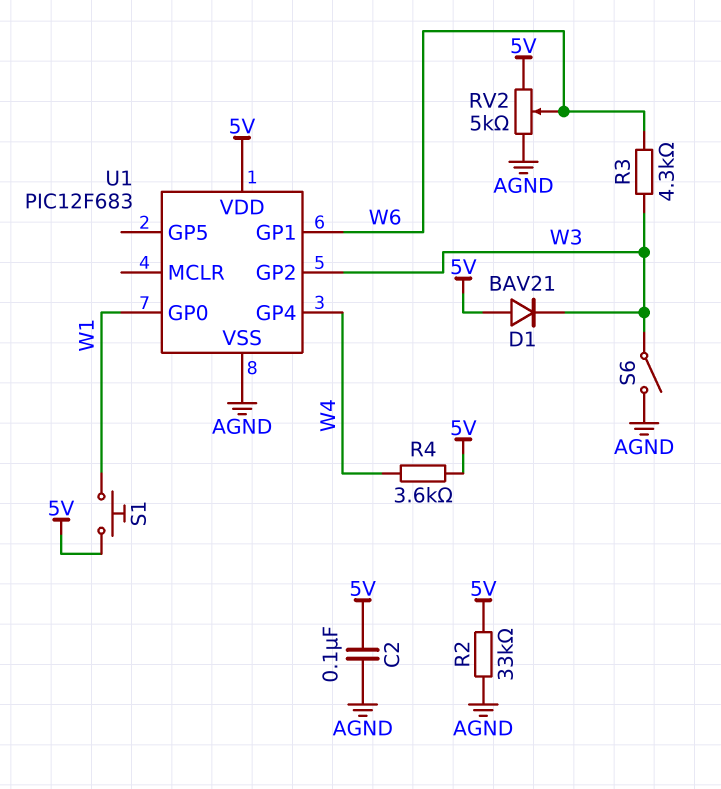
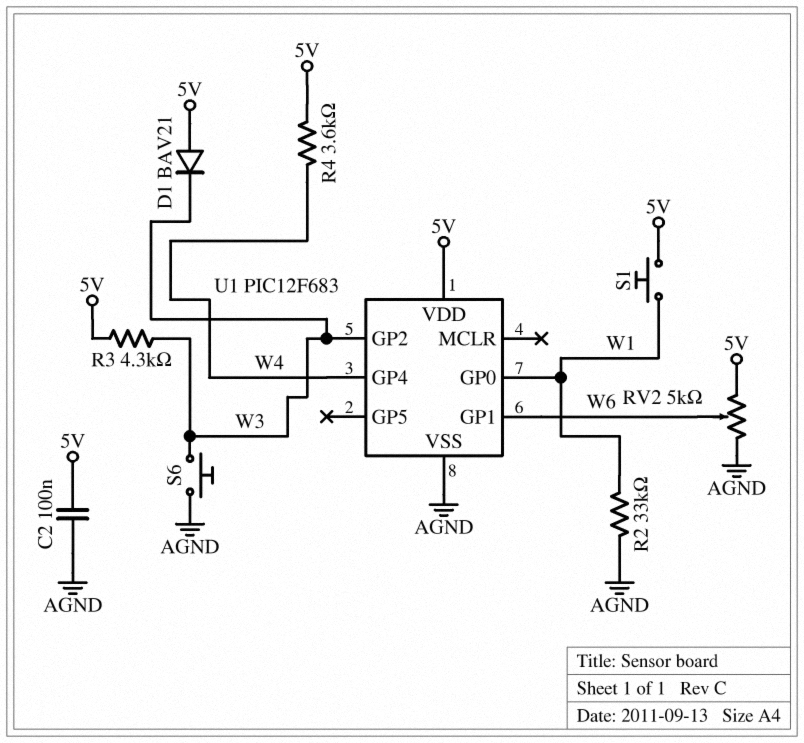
R2: 33k (5V, AGND) -> 33k (AGND, W1)
R3: 4.3k (W3, W6) -> 4.3k (5V, W3)
S6: switch (AGND, W3) -> button (AGND, W3)

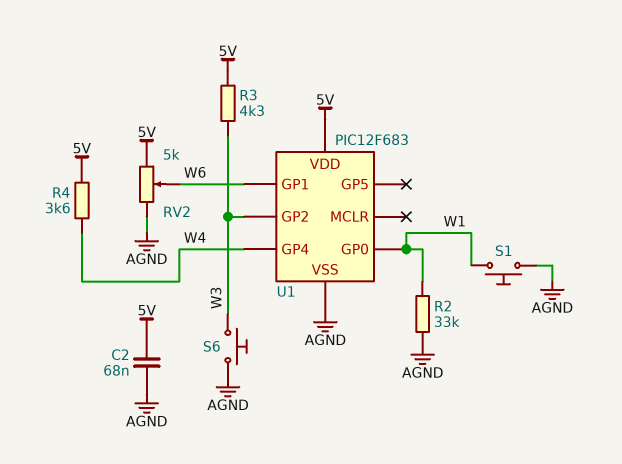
C2: 100nF (5V, AGND) -> 68nF (5V, AGND)
D1: diode BAV21 (A 5V, K W3) -> none
S1: button (5V, W1) -> button (AGND, W1)

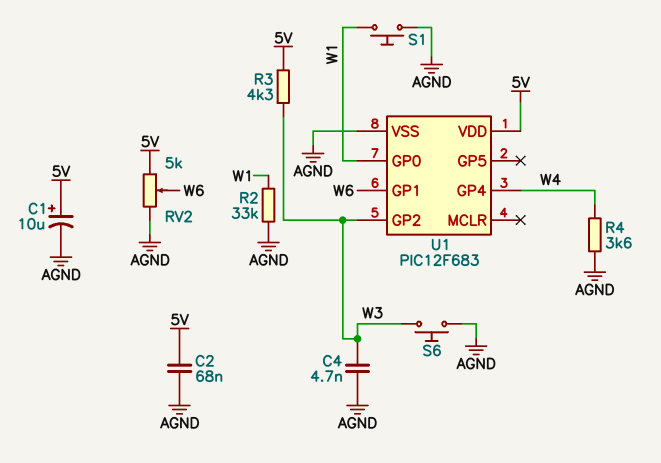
C1: none -> 10uF (plus 5V, minus AGND)
C4: none -> 4.7nF (AGND, W3)
R4: 3.6k (5V, W4) -> 3.6k (AGND, W4)

